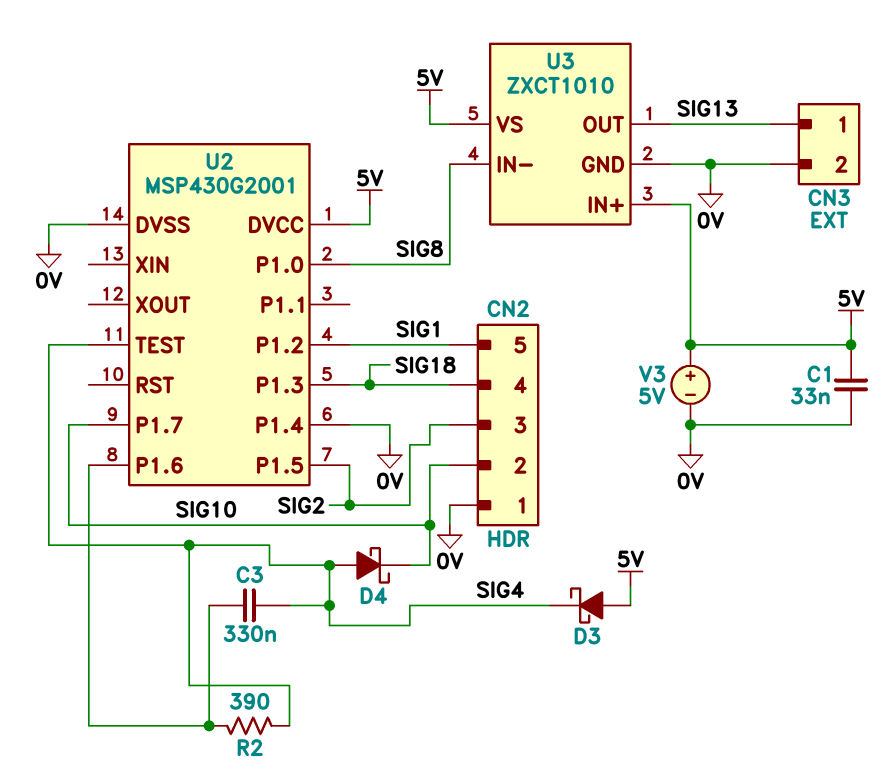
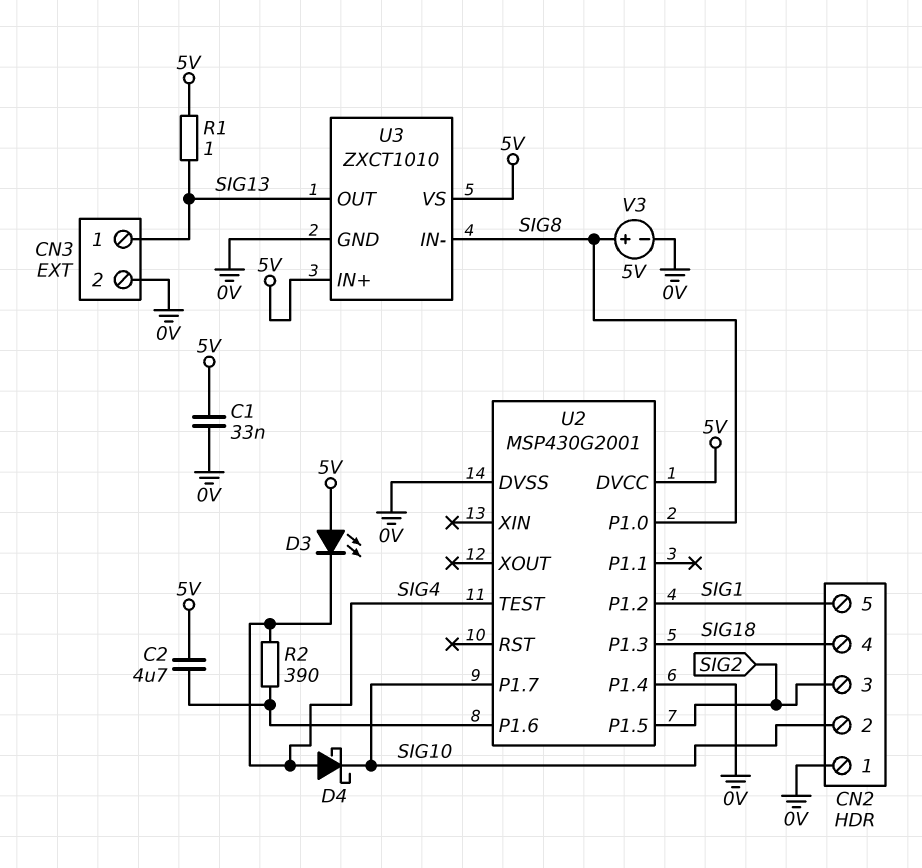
C2: none -> 4.7uF (5V, U2/P1.6)
C3: 330nF (SIG4, U2/P1.6) -> none
D3: schottky (A 5V, K SIG4) -> LED (A 5V, K SIG4)
R1: none -> 1 (5V, SIG13)
V3: 5V (plus 5V, minus 0V) -> 5V (plus SIG8, minus 0V)

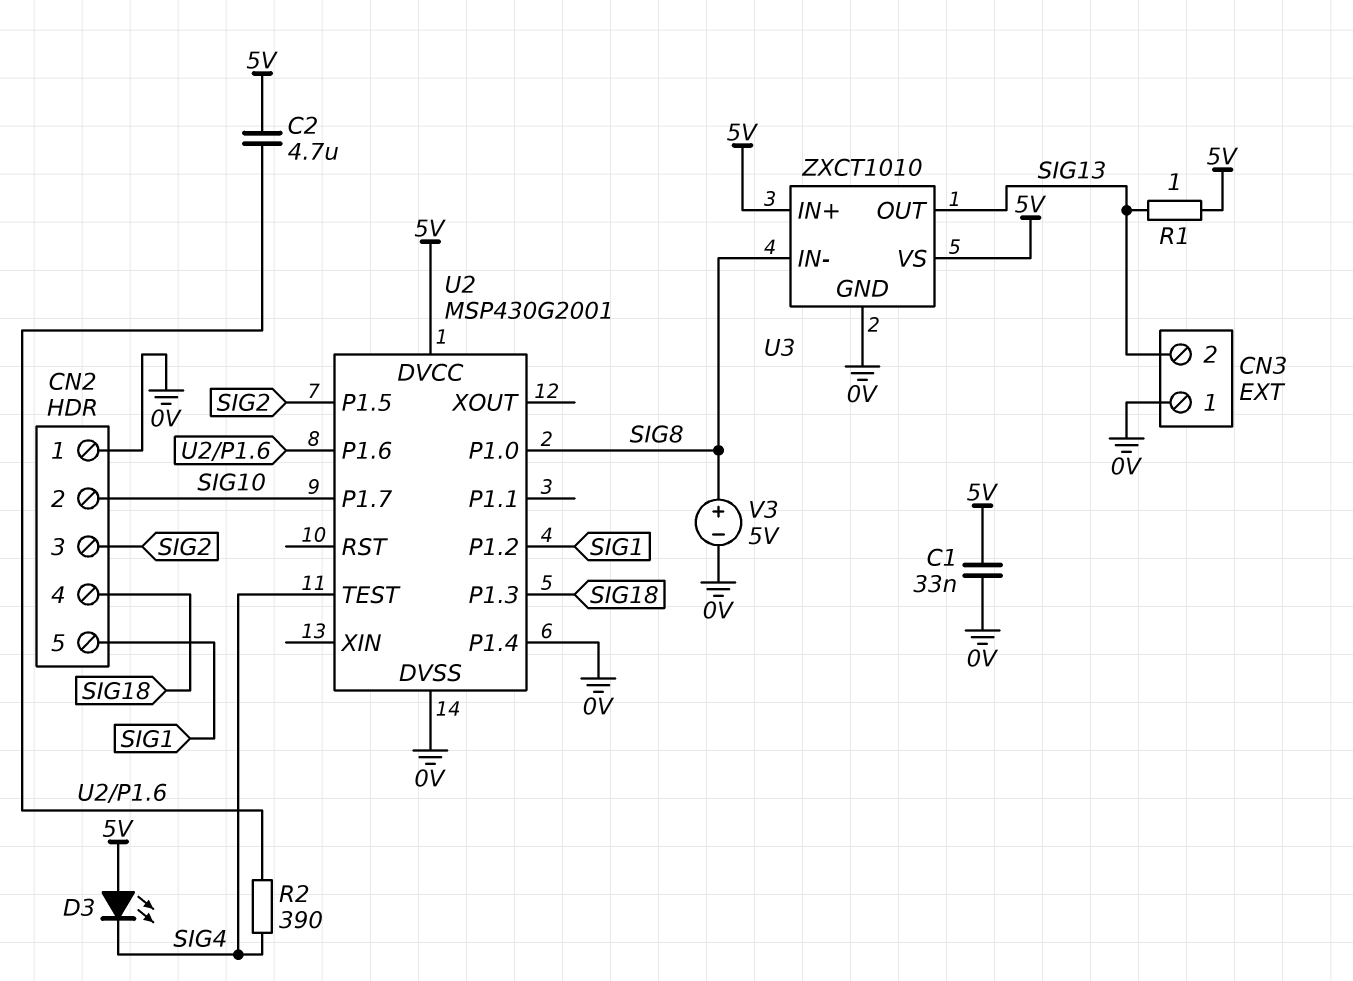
CN3 pin 1: SIG13 -> 0V
CN3 pin 2: 0V -> SIG13
D4: schottky (A SIG4, K SIG10) -> none

